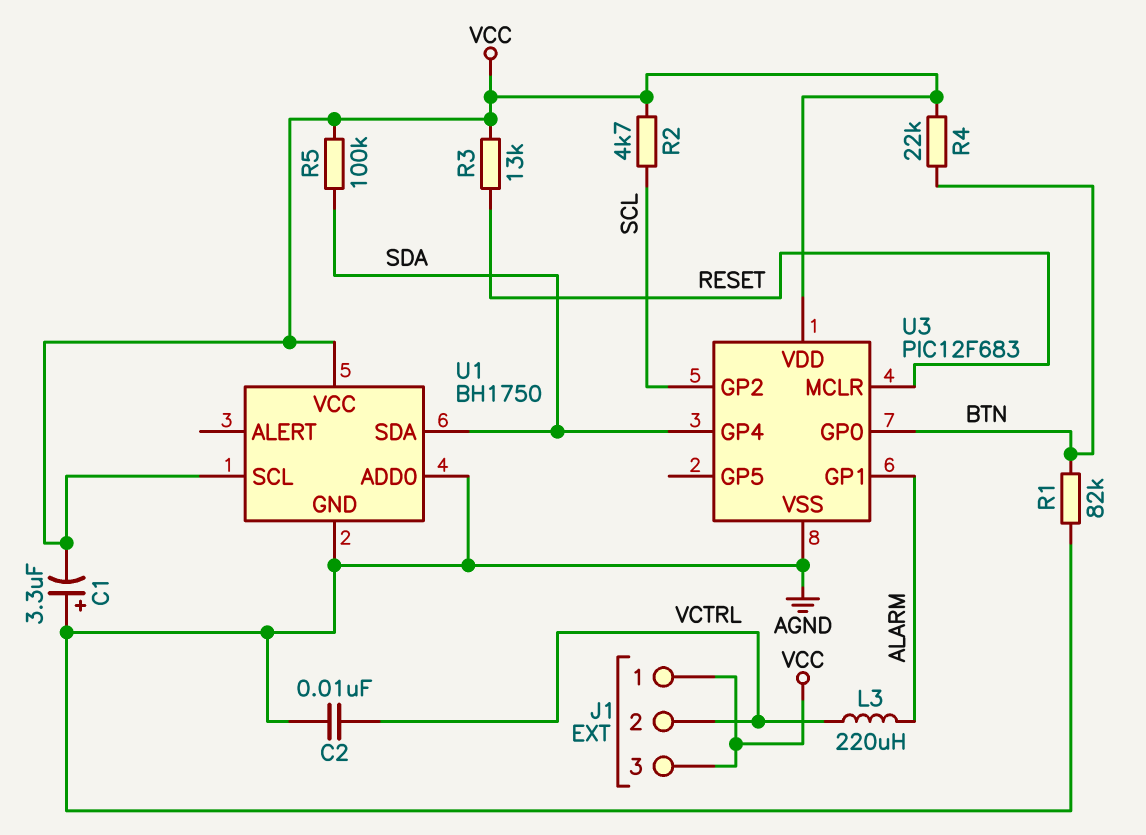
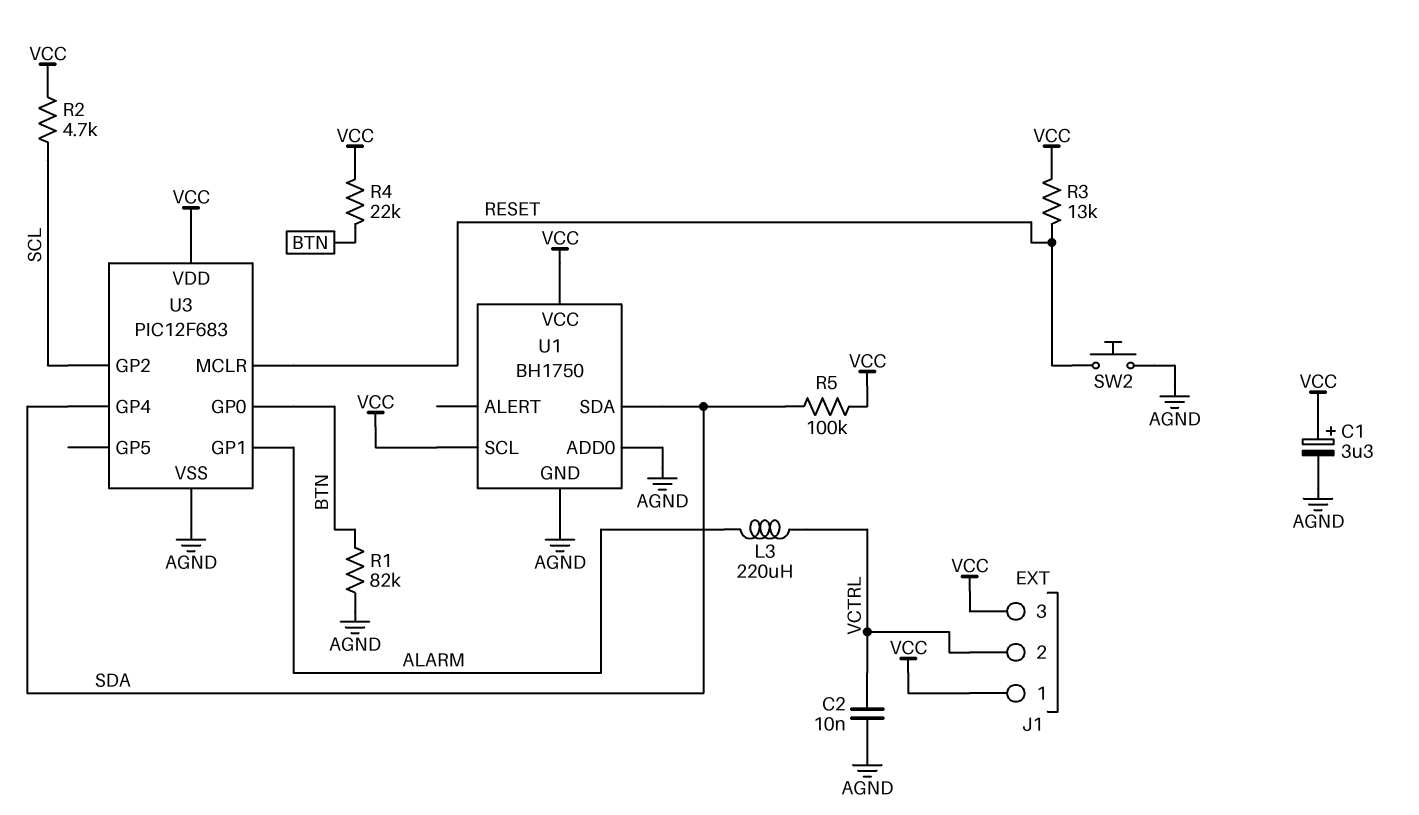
C1: 3.3uF (plus AGND, minus VCC) -> 3.3uF (plus VCC, minus AGND)
SW2: none -> button (AGND, RESET)

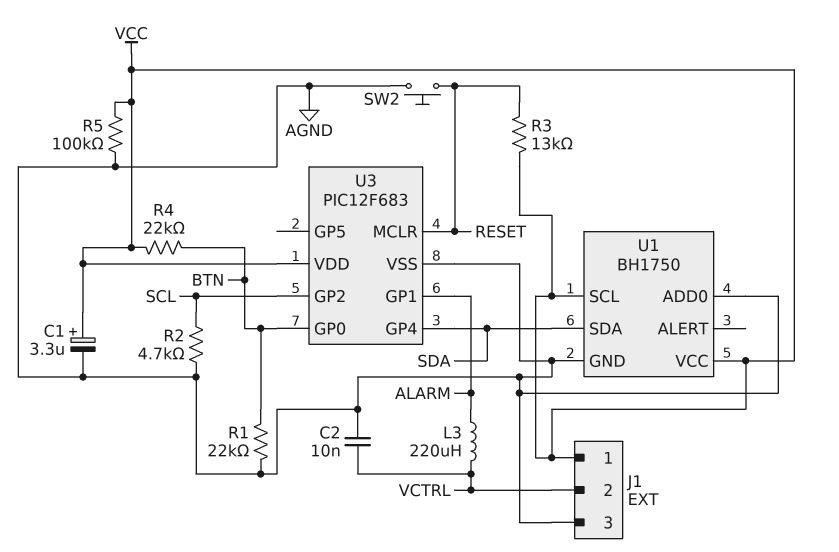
J1 pin 3: VCC -> AGND
R1: 82k (AGND, BTN) -> 22k (AGND, BTN)
R2: 4.7k (SCL, VCC) -> 4.7k (AGND, SCL)
R5: 100k (SDA, VCC) -> 100k (AGND, VCC)

